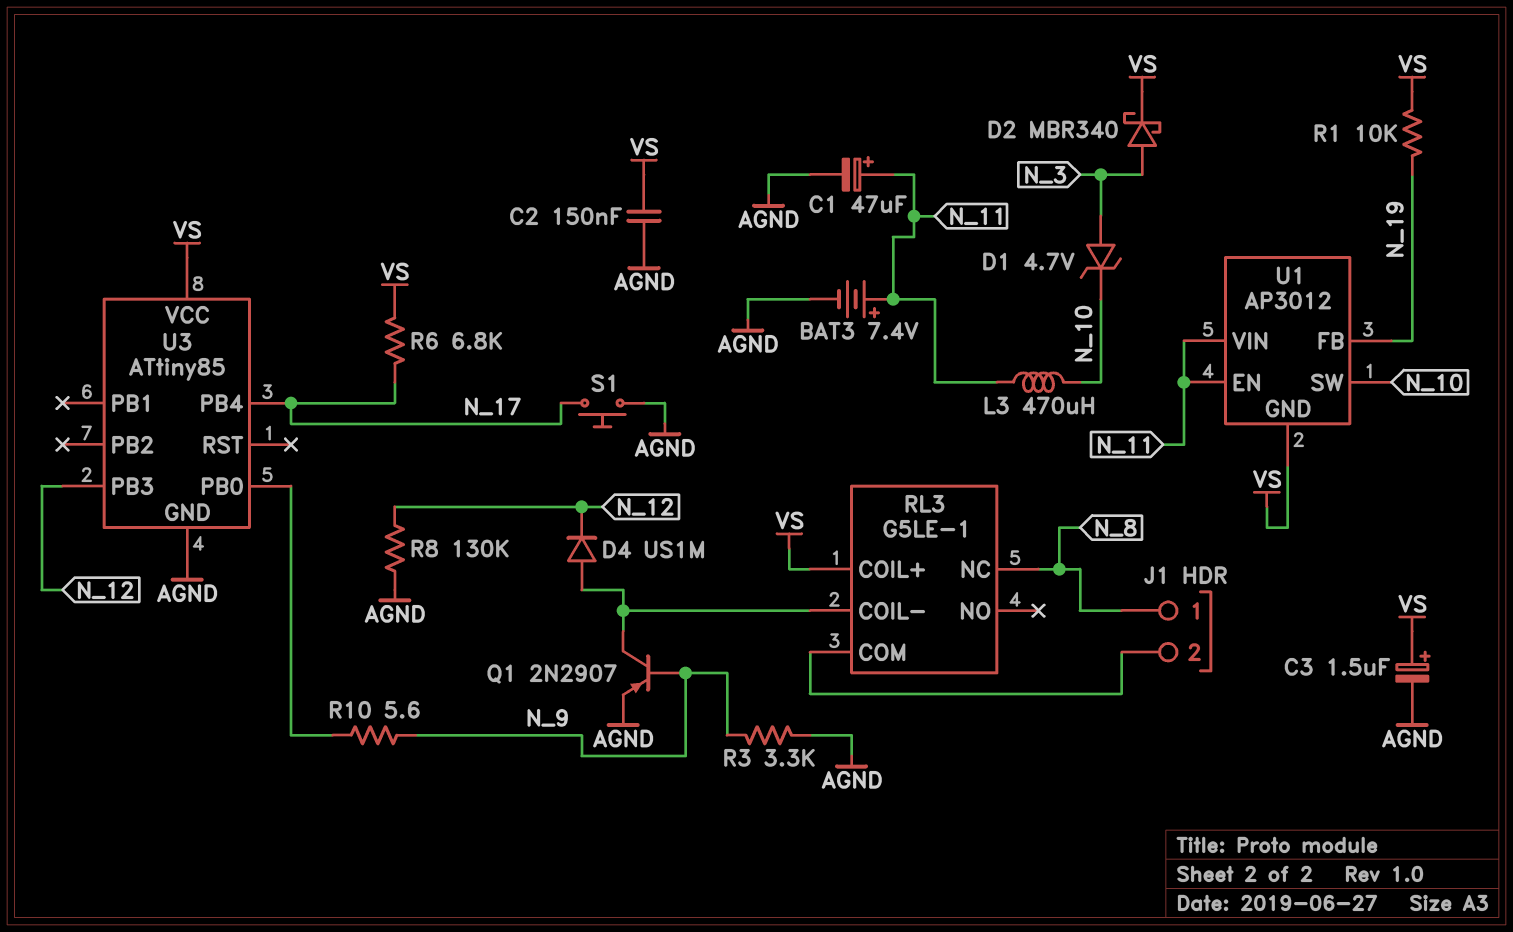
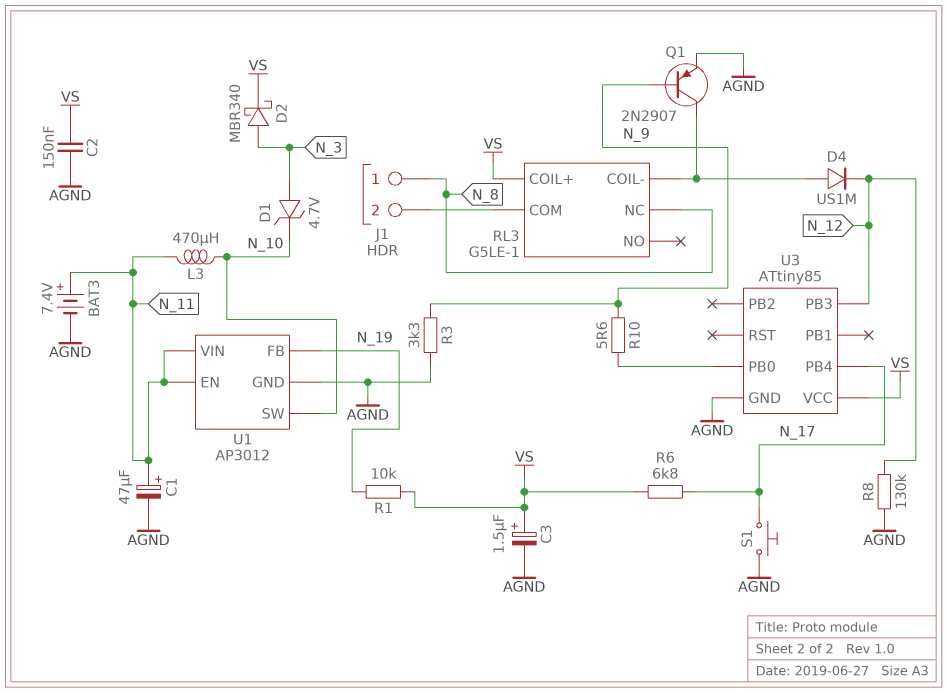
U1 pin GND: VS -> AGND

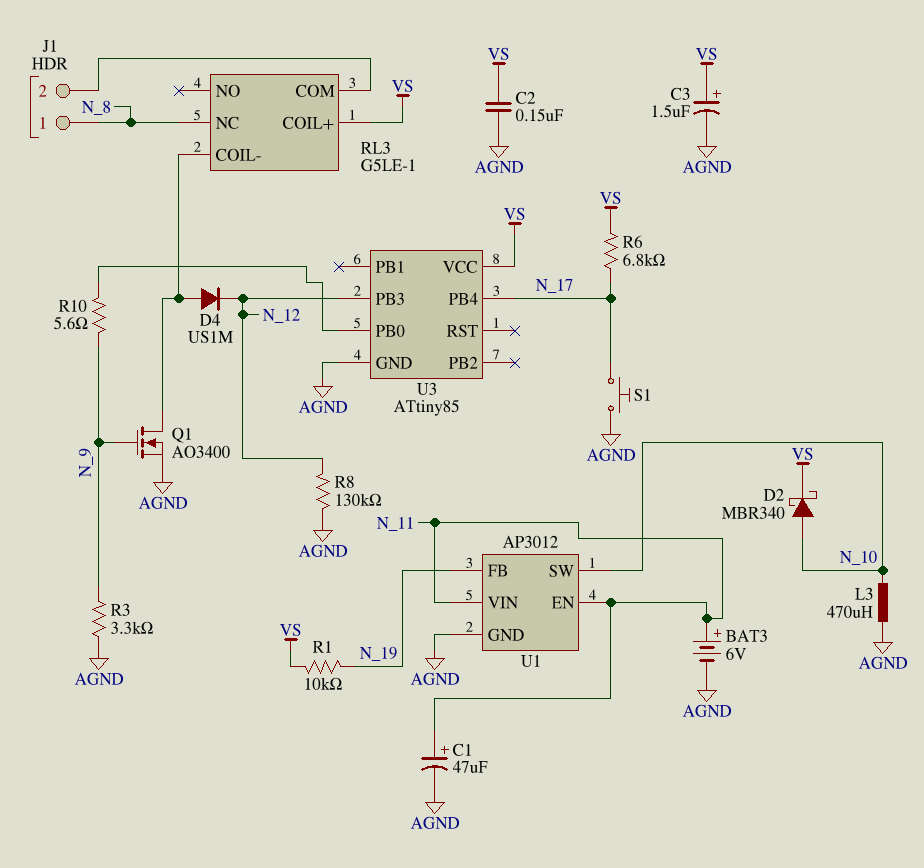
BAT3: 7.4V (plus N_11, minus AGND) -> 6V (plus N_11, minus AGND)
D1: zener 4.7V (A N_3, K N_10) -> none
D2: schottky MBR340 (A N_3, K VS) -> schottky MBR340 (A N_10, K VS)
L3: 470uH (N_10, N_11) -> 470uH (AGND, N_10)
Q1: PNP 2N2907 (B N_9, C RL3/COIL-, E AGND) -> NMOS AO3400 (G N_9, D RL3/COIL-, S AGND)

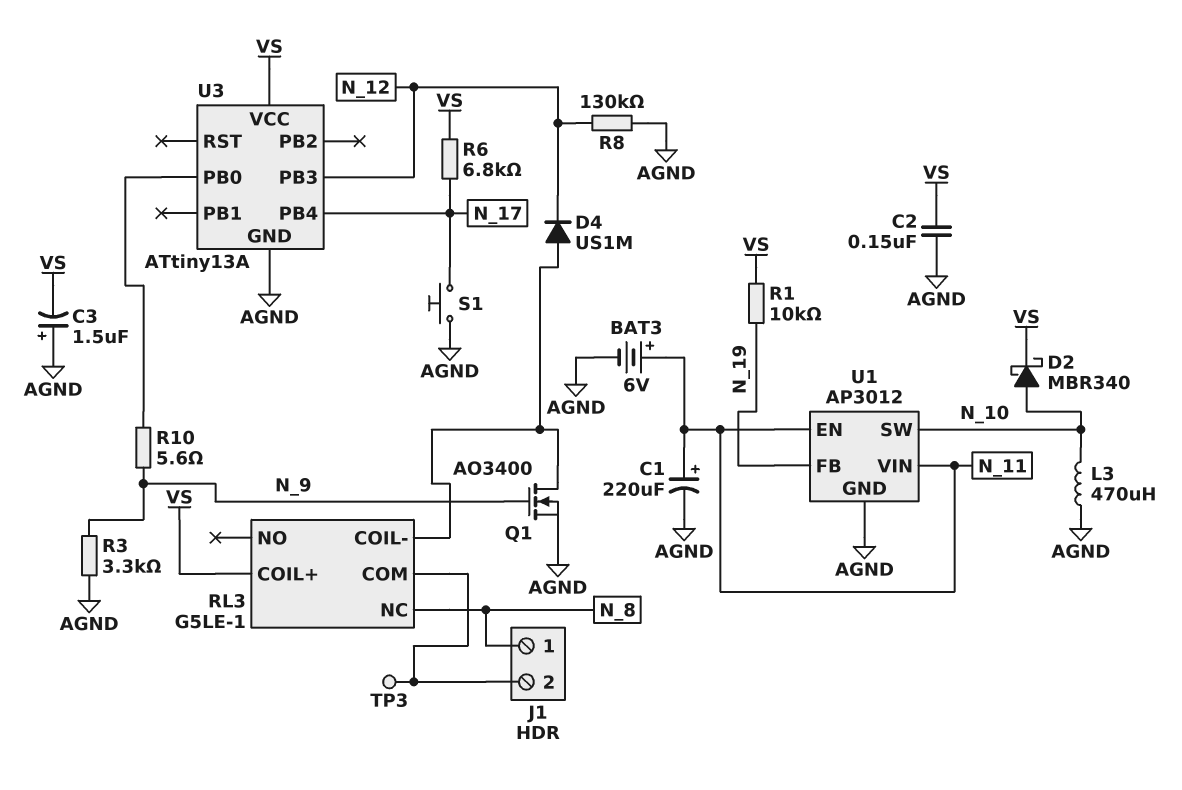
C1: 47uF (plus N_11, minus AGND) -> 220uF (plus N_11, minus AGND)
C3: 1.5uF (plus VS, minus AGND) -> 1.5uF (plus AGND, minus VS)
TP3: none -> test point (J1/2)
U3: ATtiny85 -> ATtiny13A

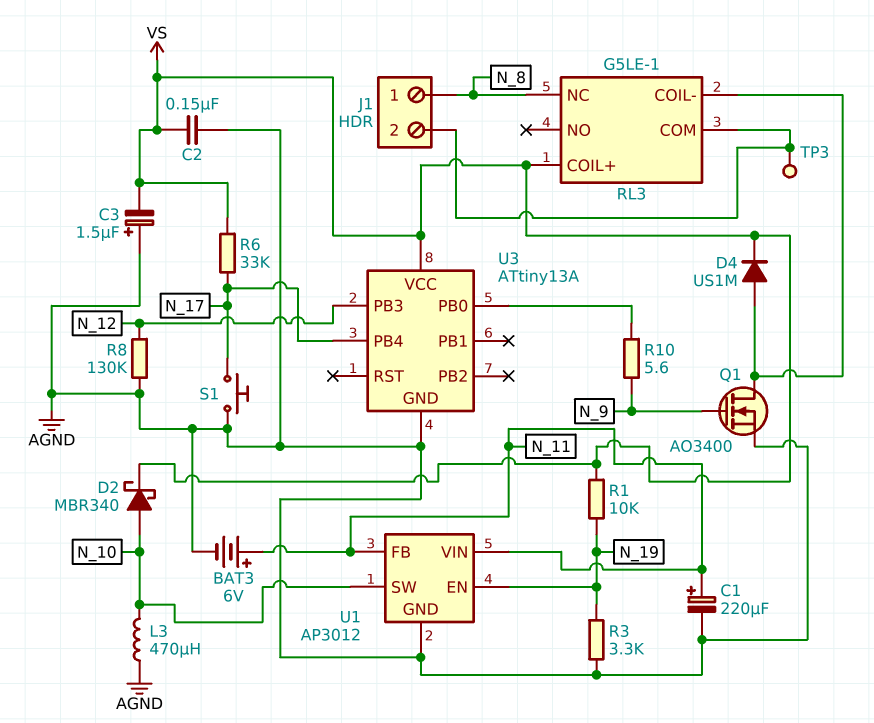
D4: diode US1M (A RL3/COIL-, K N_12) -> diode US1M (A RL3/COIL-, K VS)
R3: 3.3k (AGND, N_9) -> 3.3k (AGND, N_19)
R6: 6.8k (N_17, VS) -> 33k (N_17, VS)
U1 pin EN: N_11 -> N_19
U1 pin FB: N_19 -> N_11

